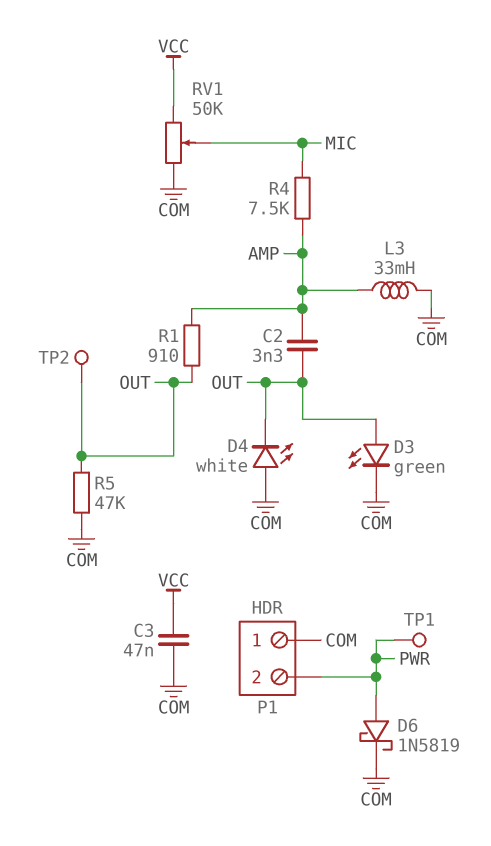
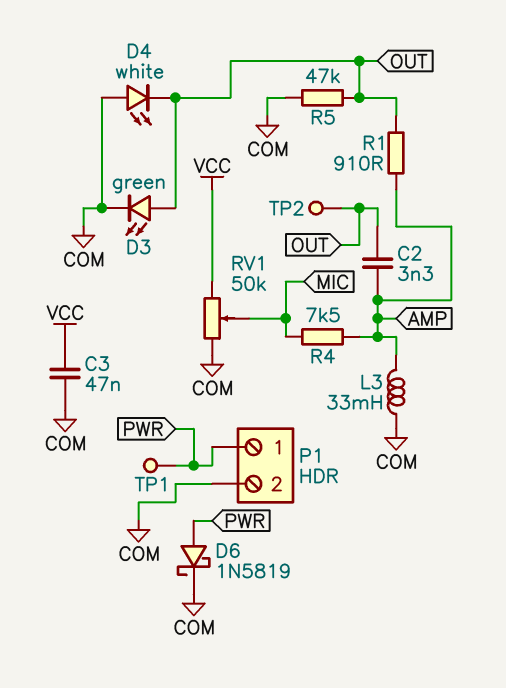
P1 pin 1: COM -> PWR
P1 pin 2: PWR -> COM

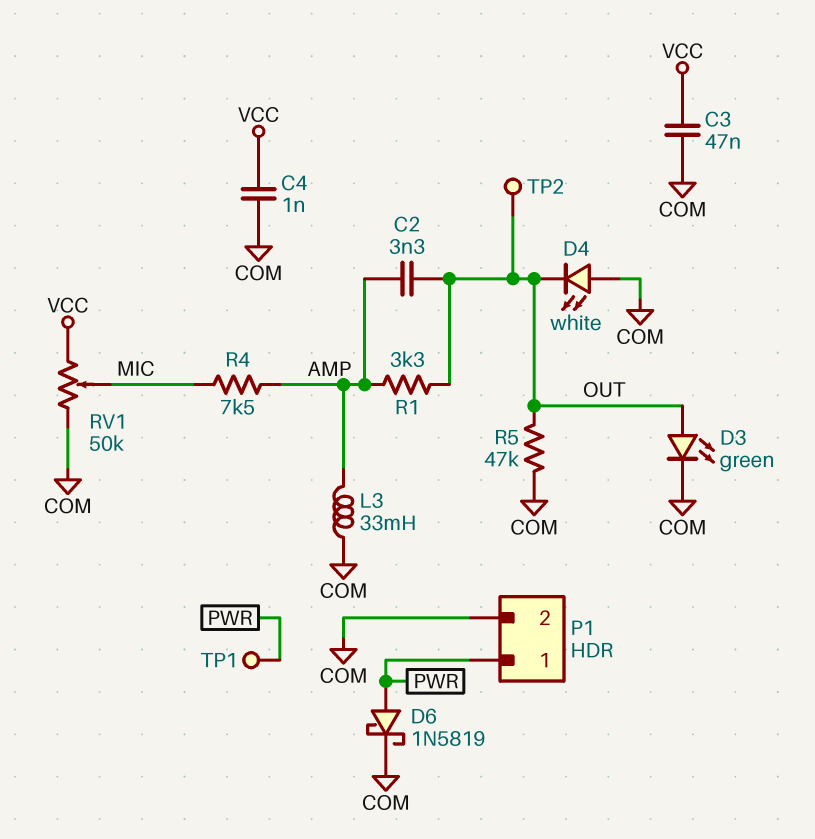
C4: none -> 1nF (COM, VCC)
R1: 910 (AMP, OUT) -> 3.3k (AMP, OUT)

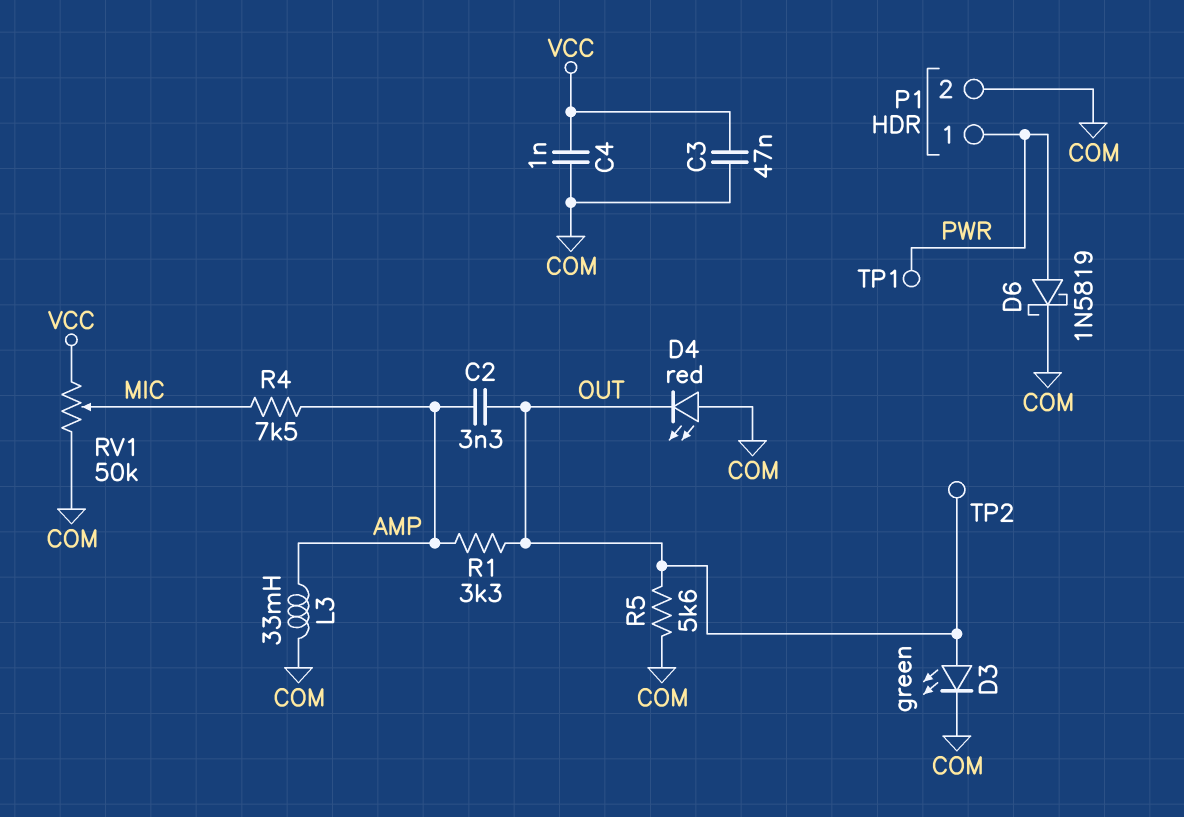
D4: LED white (A COM, K OUT) -> LED red (A COM, K OUT)
R5: 47k (COM, OUT) -> 5.6k (COM, OUT)

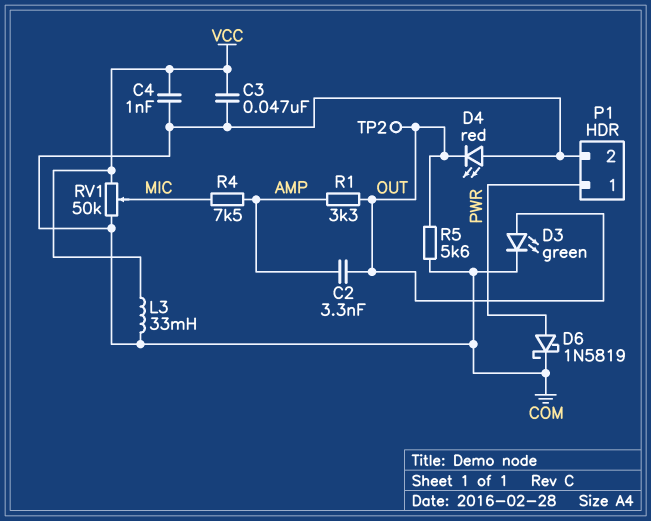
L3: 33mH (AMP, COM) -> 33mH (COM, VCC)
TP1: test point (PWR) -> none

